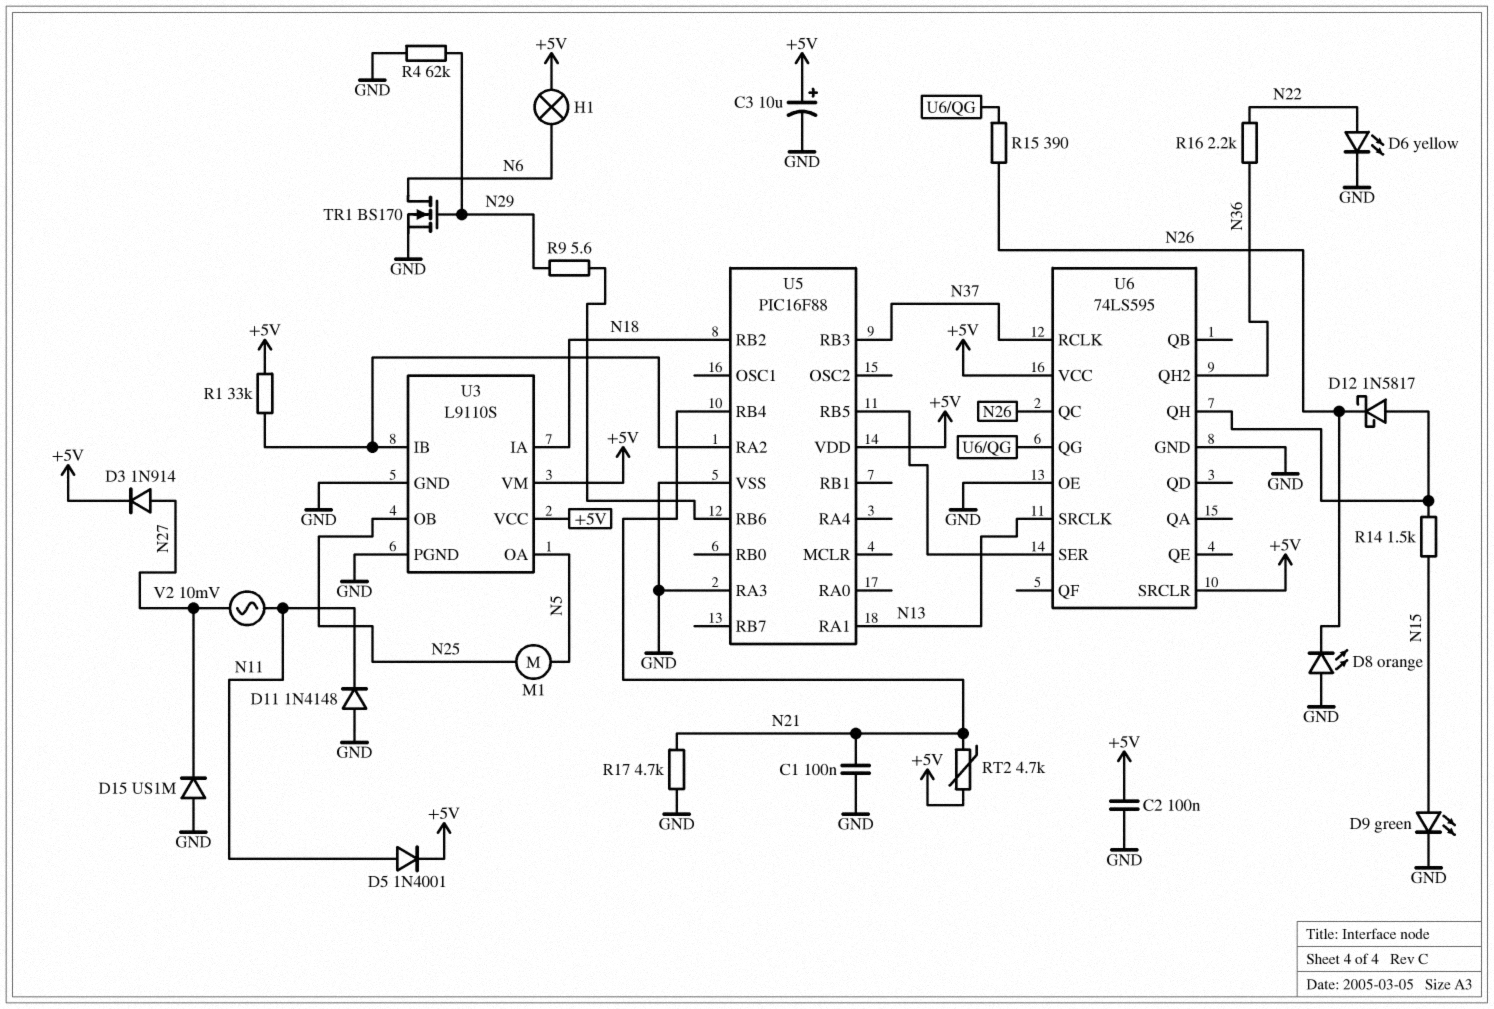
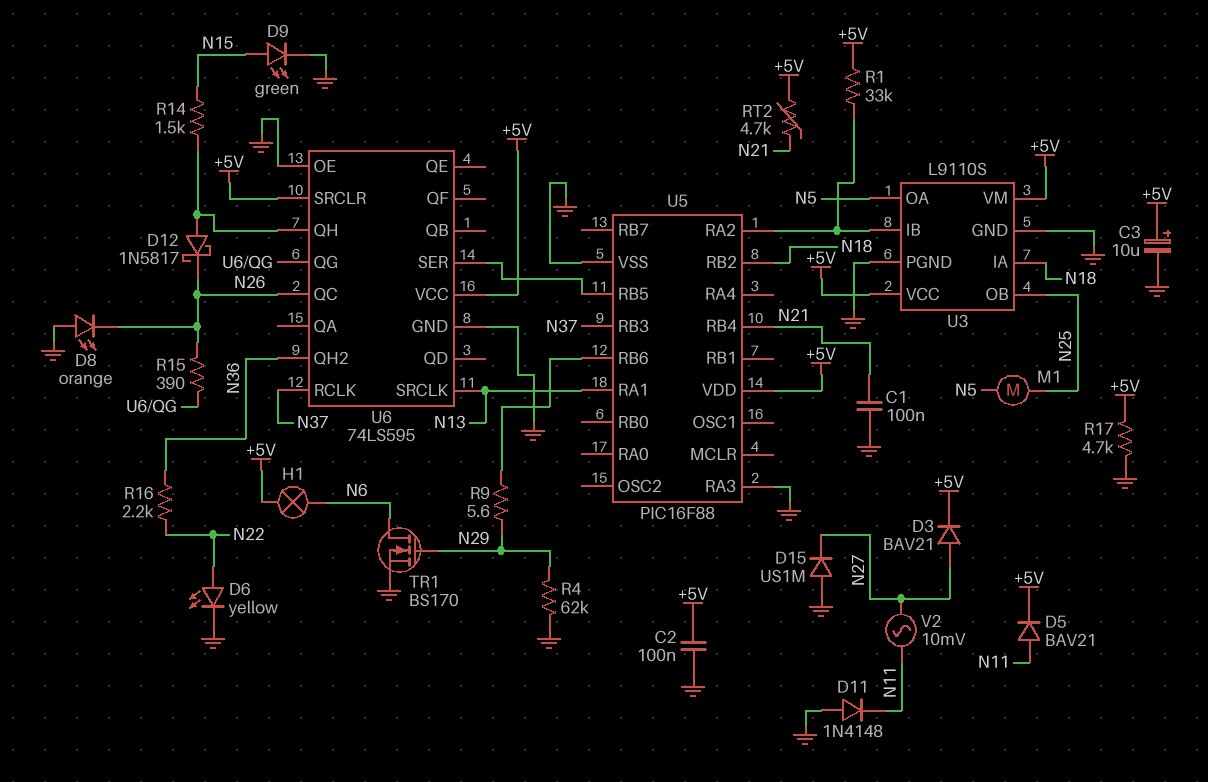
D3: diode 1N914 (A N27, K +5V) -> diode BAV21 (A N27, K +5V)
D5: diode 1N4001 (A N11, K +5V) -> diode BAV21 (A N11, K +5V)
R17: 4.7k (GND, N21) -> 4.7k (+5V, GND)

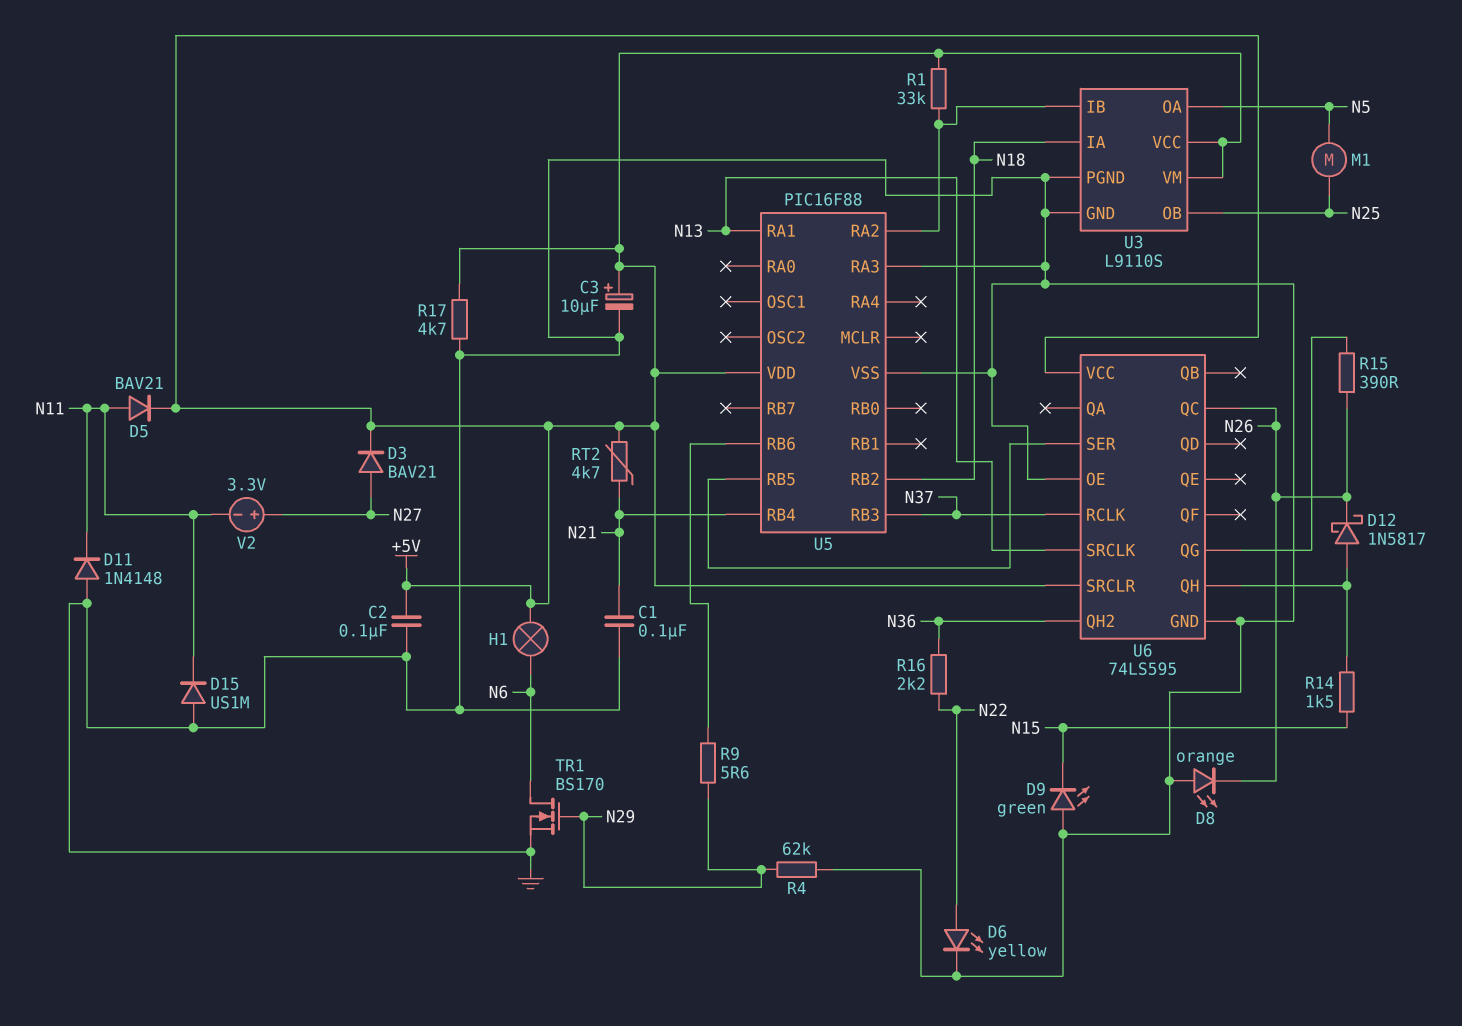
D9: LED green (A N15, K GND) -> LED green (A GND, K N15)
D15: diode US1M (A GND, K N27) -> diode US1M (A GND, K N11)
V2: AC 10mV (N11, N27) -> 3.3V (plus N27, minus N11)

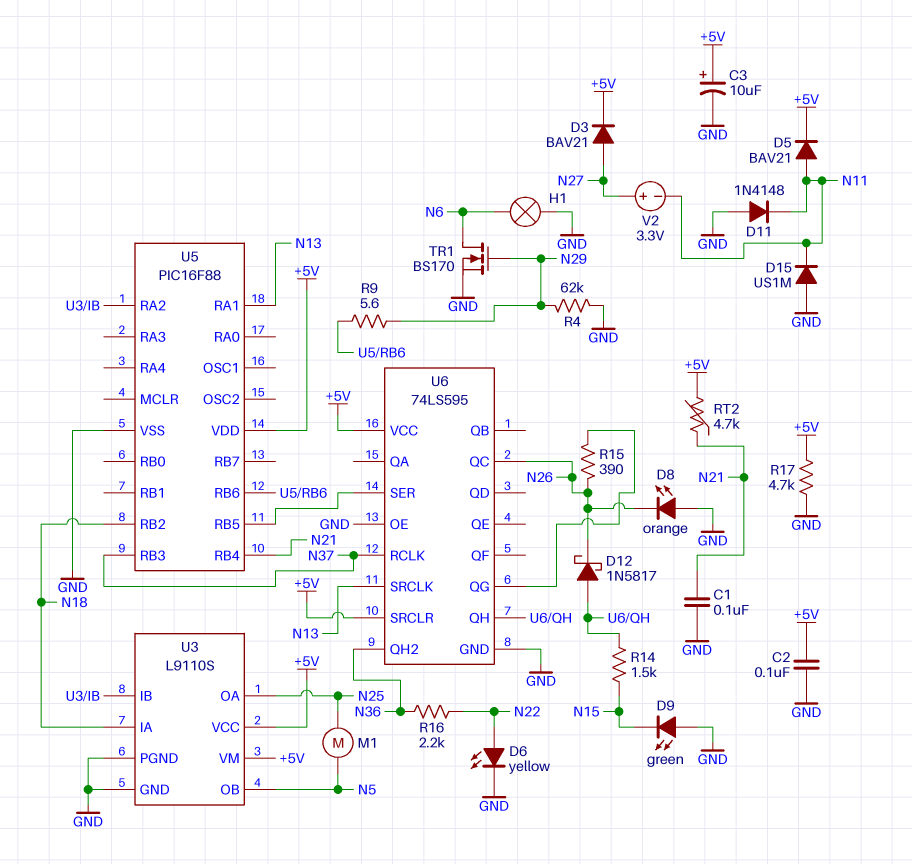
H1: lamp (+5V, N6) -> lamp (GND, N6)
R1: 33k (+5V, U3/IB) -> none
U3 pin OA: N5 -> N25
U3 pin OB: N25 -> N5
U5 pin RA3: GND -> none

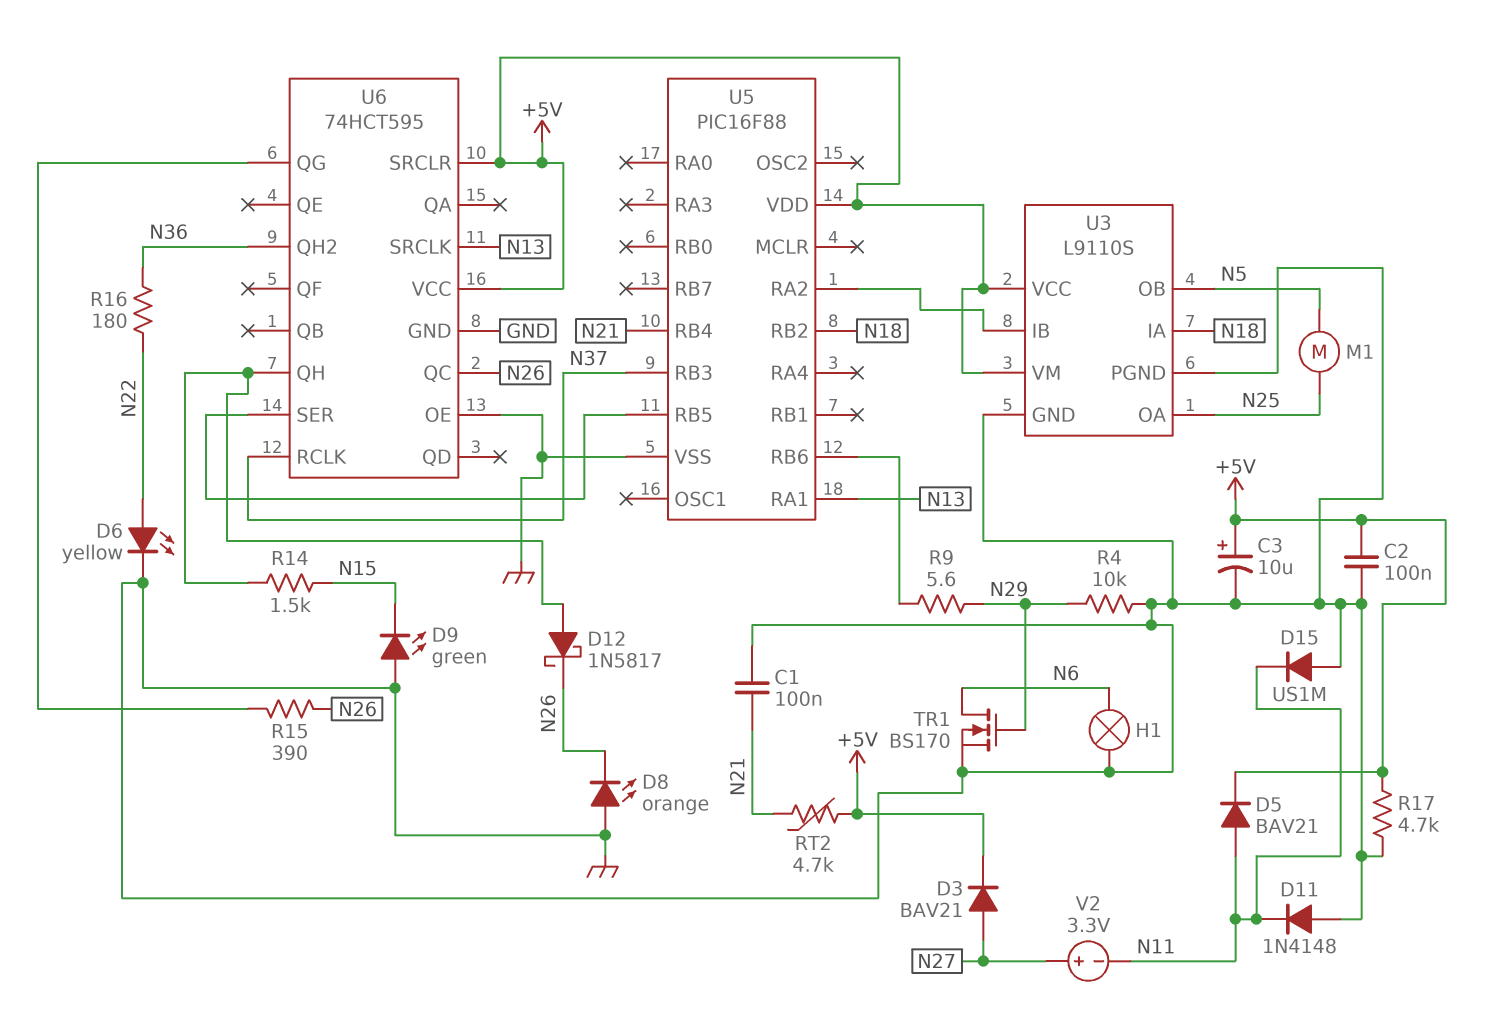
R4: 62k (GND, N29) -> 10k (GND, N29)
R16: 2.2k (N22, N36) -> 180 (N22, N36)
U6: 74LS595 -> 74HCT595

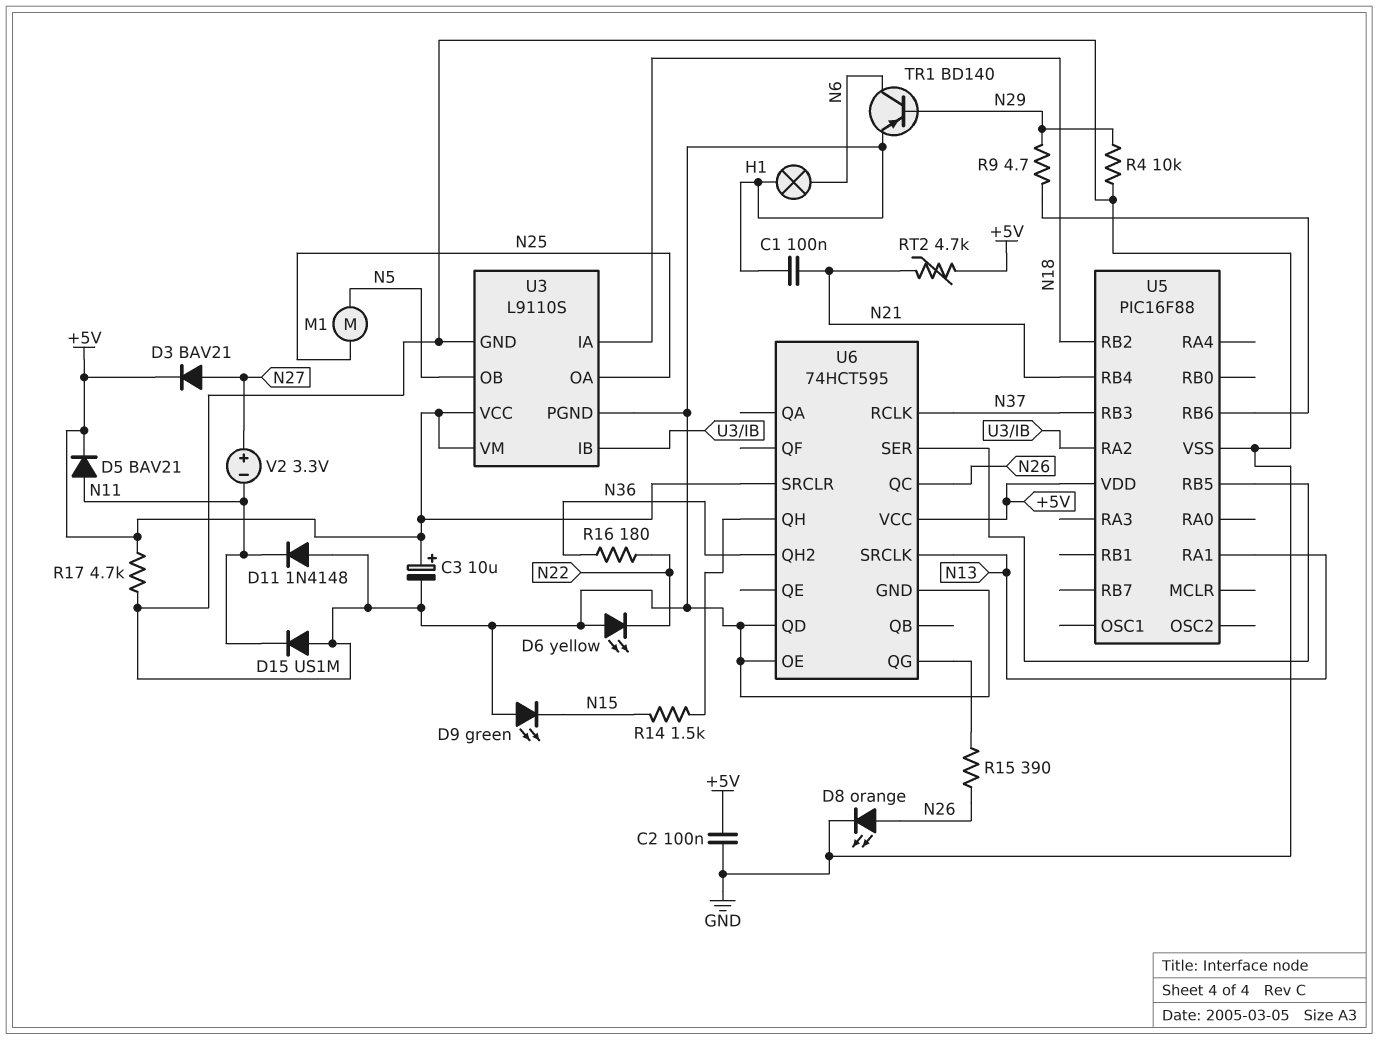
D6: LED yellow (A N22, K GND) -> LED yellow (A GND, K N22)
D8: LED orange (A GND, K N26) -> LED orange (A N26, K GND)
D12: schottky 1N5817 (A U6/QH, K N26) -> none
R9: 5.6 (N29, U5/RB6) -> 4.7 (N29, U5/RB6)
TR1: NMOS BS170 (G N29, D N6, S GND) -> PNP BD140 (B N29, C N6, E GND)
U6 pin QD: none -> GND

